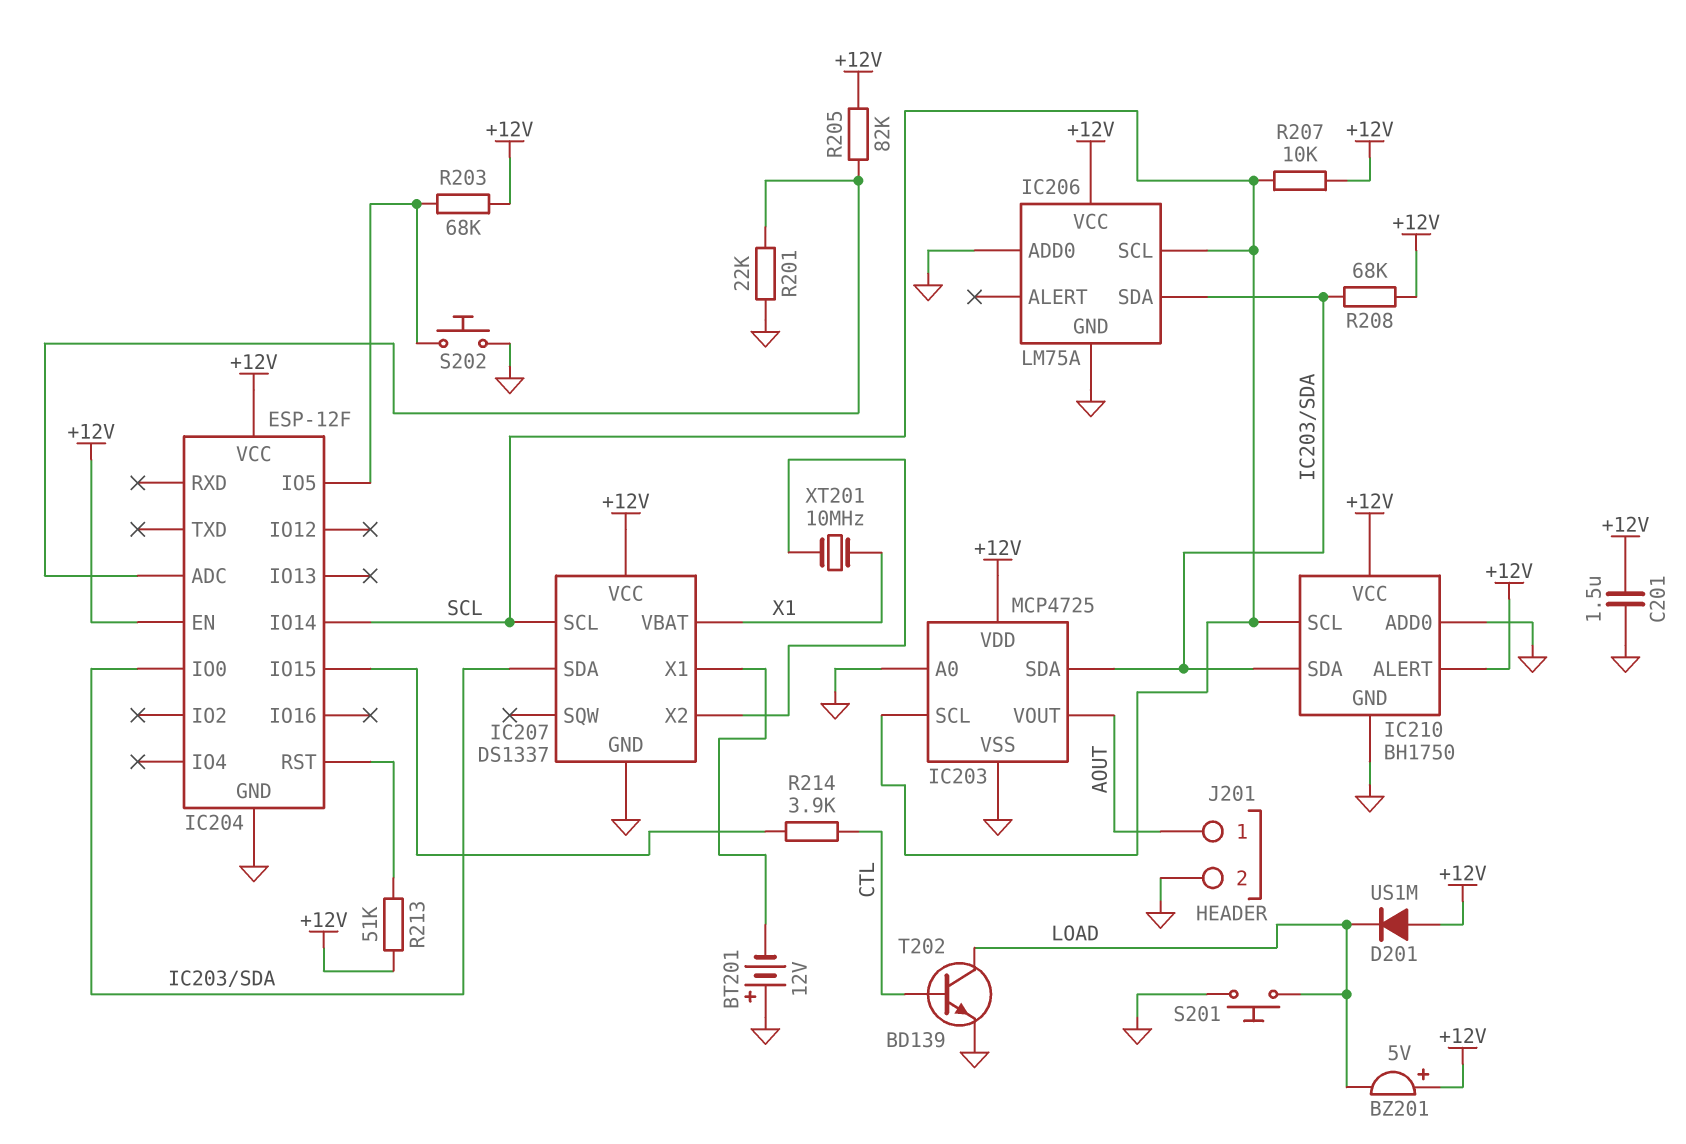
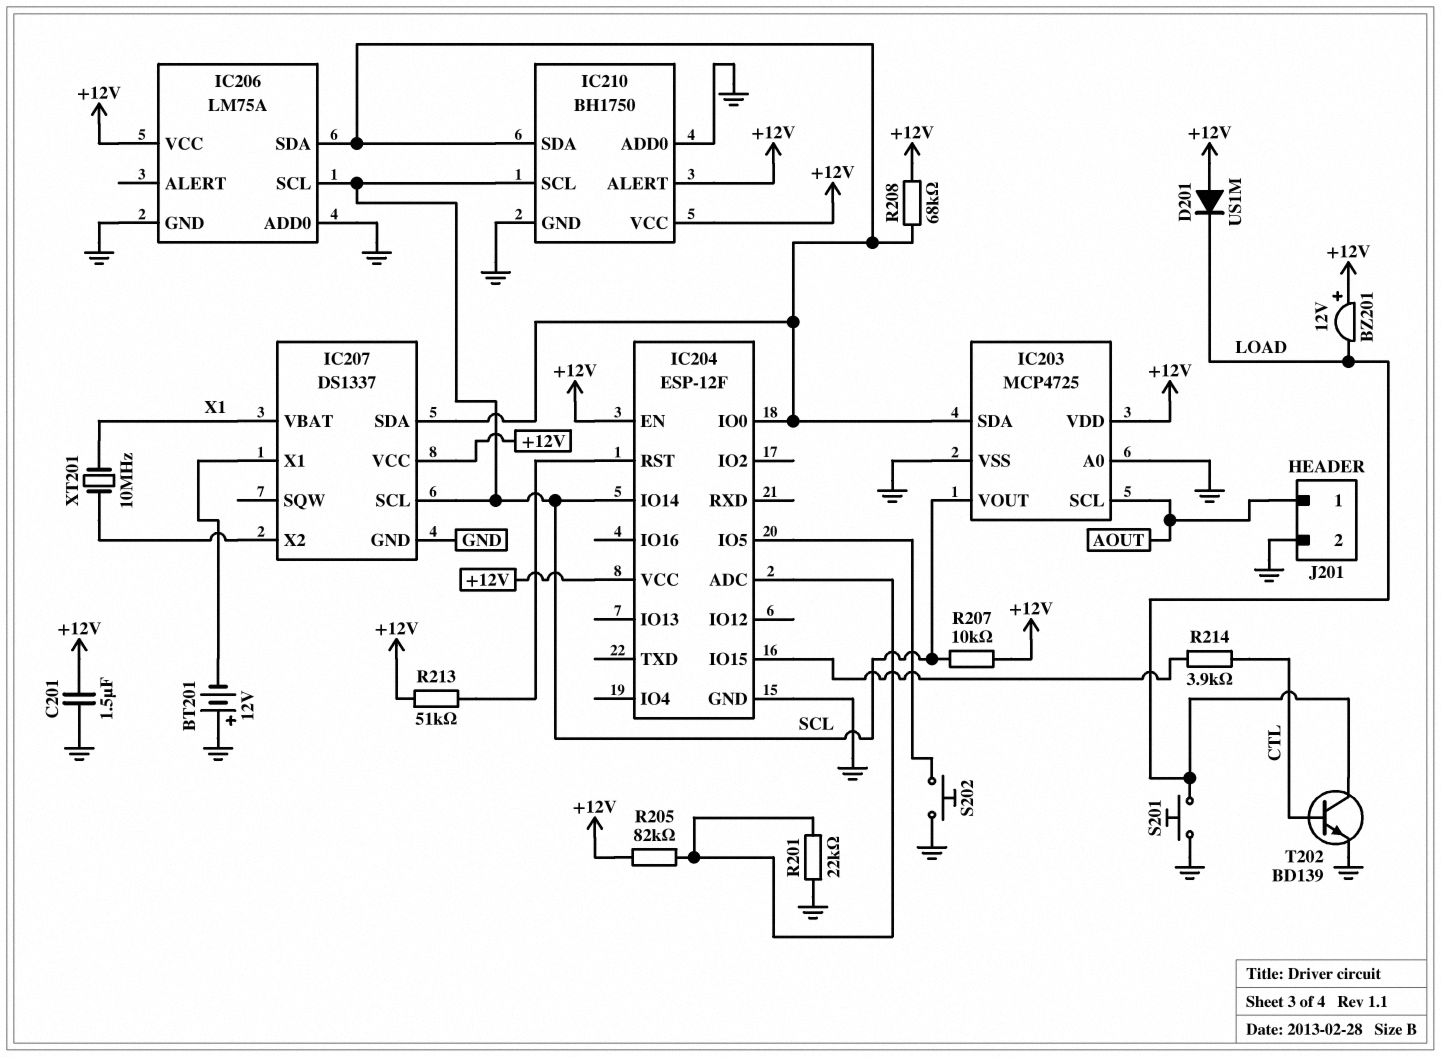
BZ201: buzzer 5V (plus +12V, minus LOAD) -> buzzer 12V (plus +12V, minus LOAD)
IC203 pin SCL: SCL -> AOUT
IC203 pin VOUT: AOUT -> SCL
R203: 68k (+12V, IC204/IO5) -> none

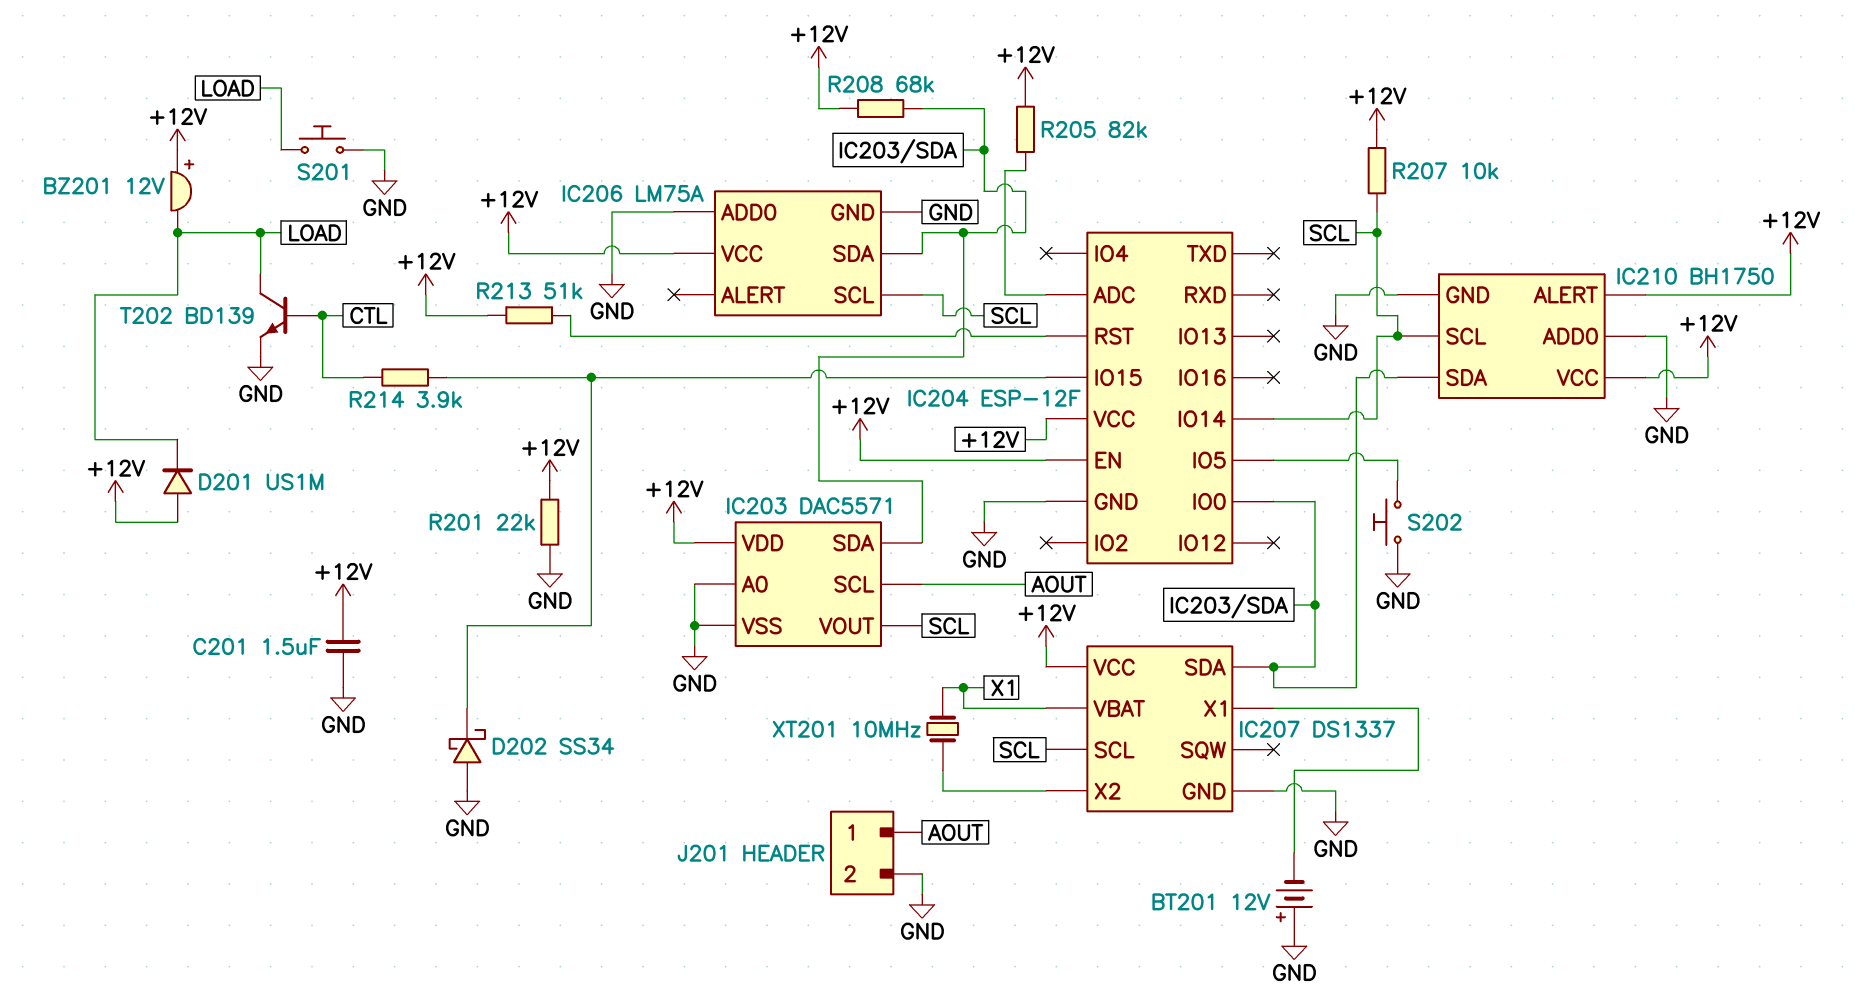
D202: none -> schottky SS34 (A GND, K IC204/IO15)
IC203: MCP4725 -> DAC5571
R201: 22k (GND, IC204/ADC) -> 22k (+12V, GND)

